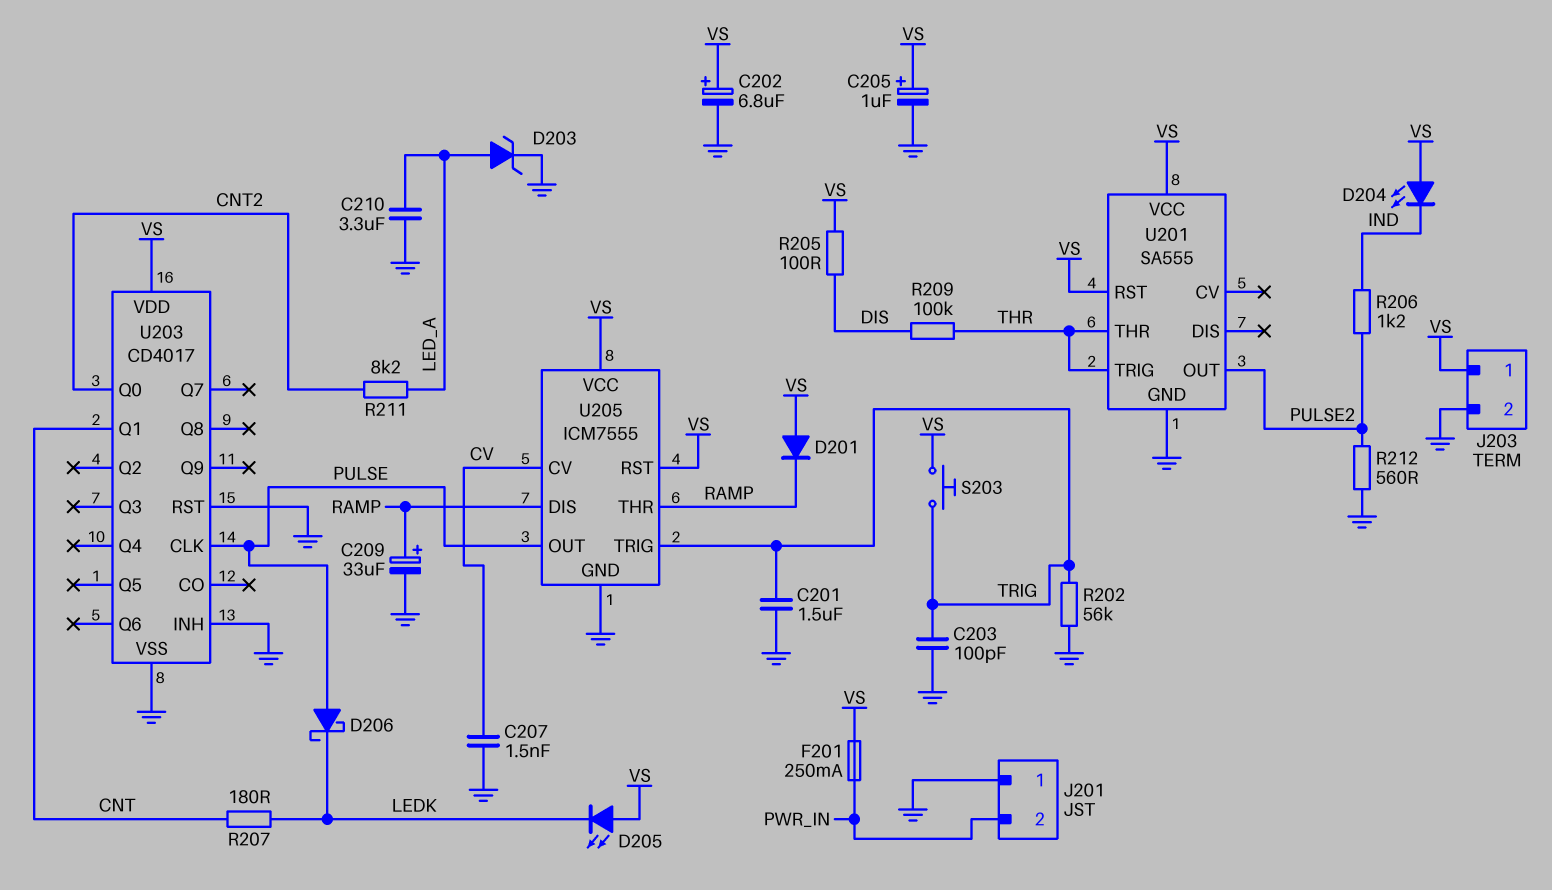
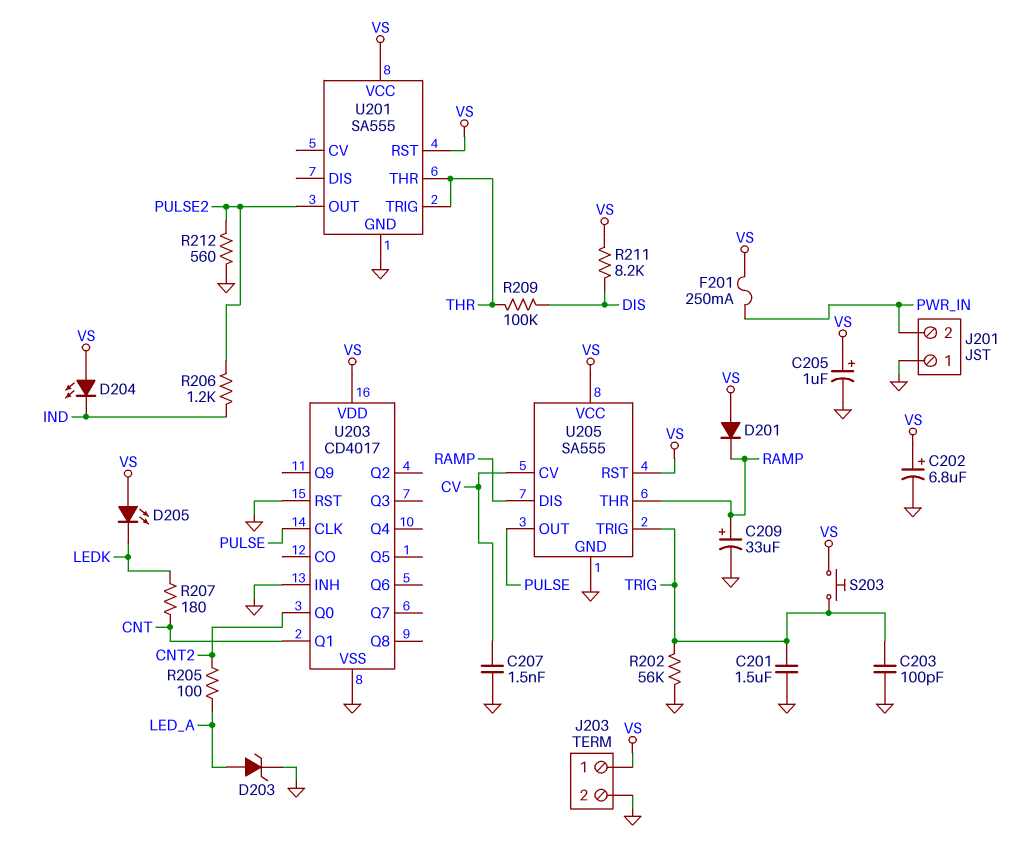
C210: 3.3uF (GND, LED_A) -> none
D206: schottky (A PULSE, K LEDK) -> none
R205: 100 (DIS, VS) -> 100 (CNT2, LED_A)
R211: 8.2k (CNT2, LED_A) -> 8.2k (DIS, VS)
U205: ICM7555 -> SA555

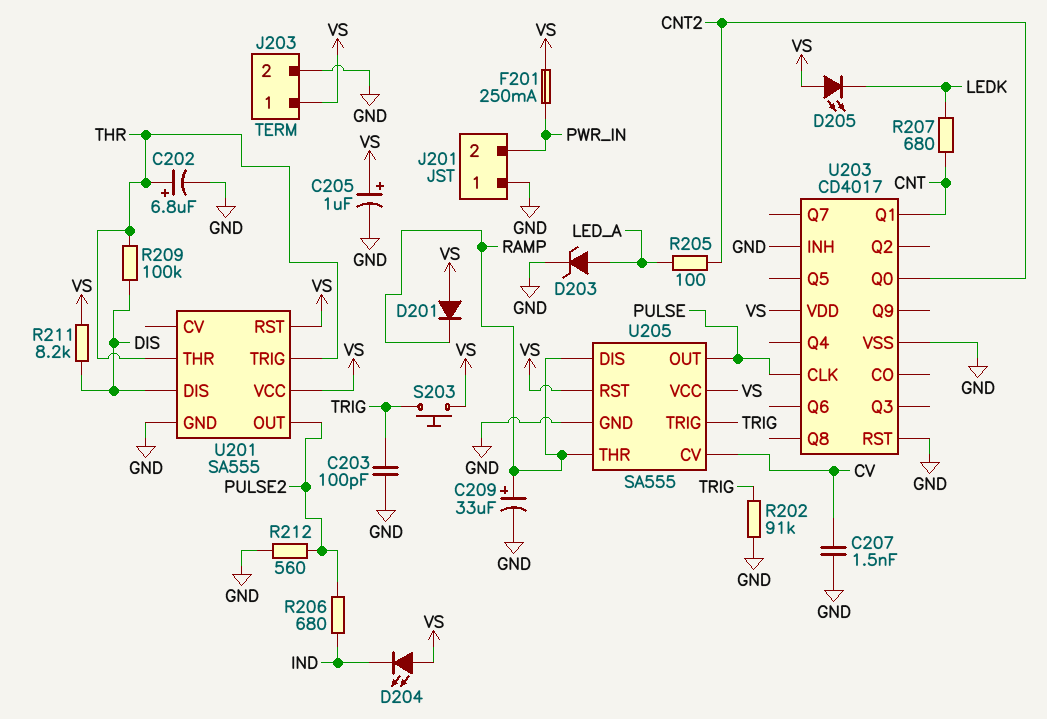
C201: 1.5uF (GND, TRIG) -> none
C202: 6.8uF (plus VS, minus GND) -> 6.8uF (plus THR, minus GND)
R202: 56k (GND, TRIG) -> 91k (GND, TRIG)
R206: 1.2k (IND, PULSE2) -> 680 (IND, PULSE2)
R207: 180 (CNT, LEDK) -> 680 (CNT, LEDK)
U201 pin DIS: none -> DIS

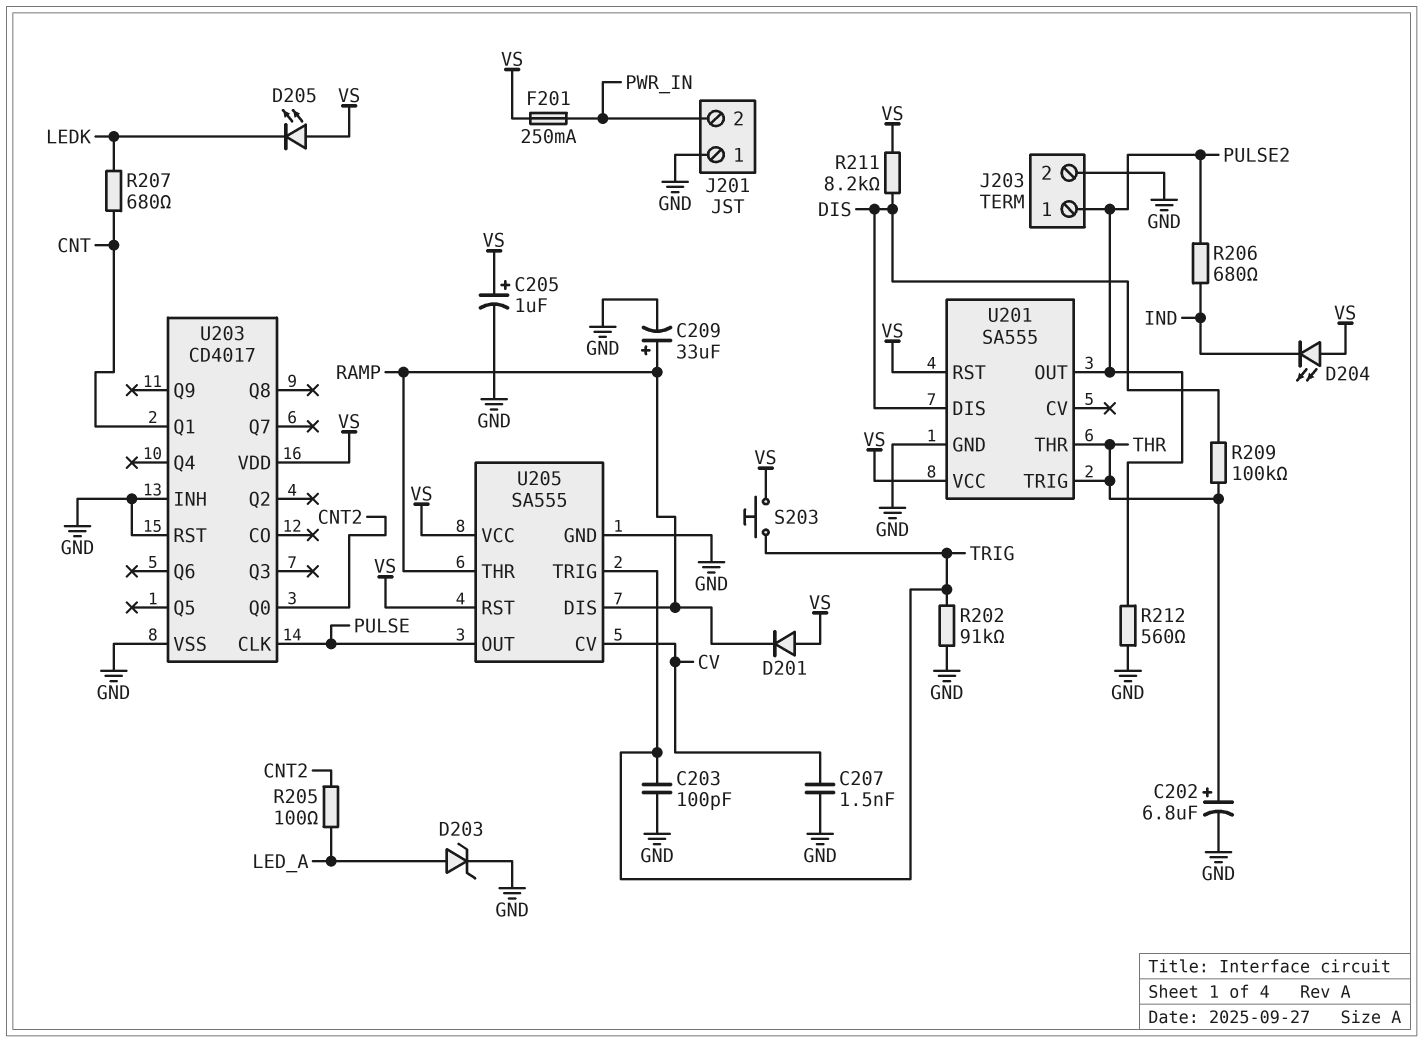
J203 pin 1: VS -> PULSE2

